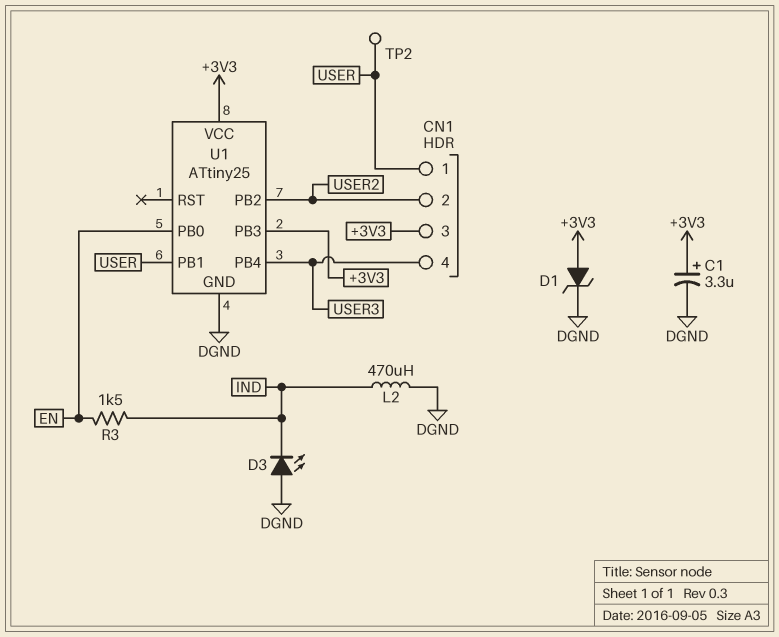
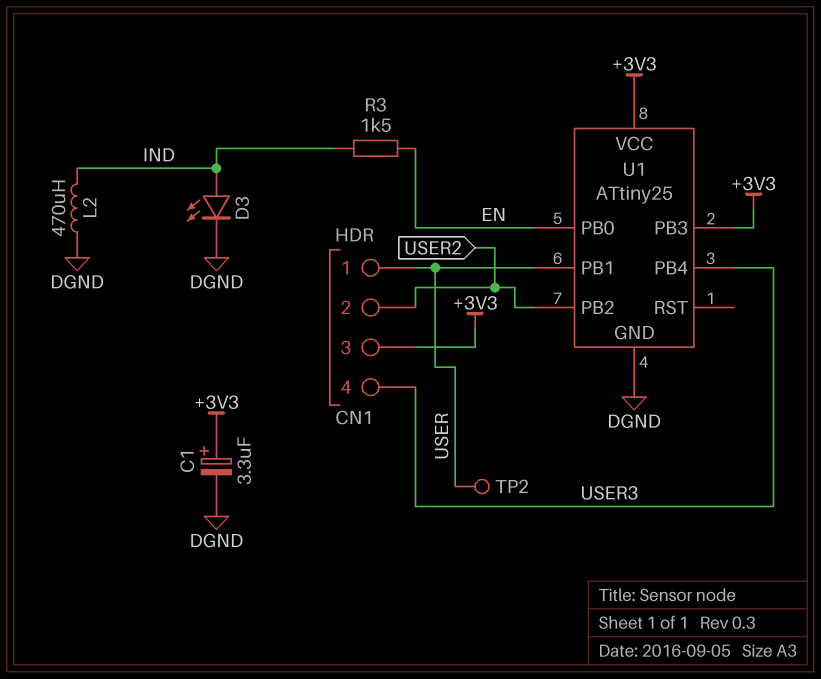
D1: zener (A +3V3, K DGND) -> none
D3: LED (A DGND, K IND) -> LED (A IND, K DGND)

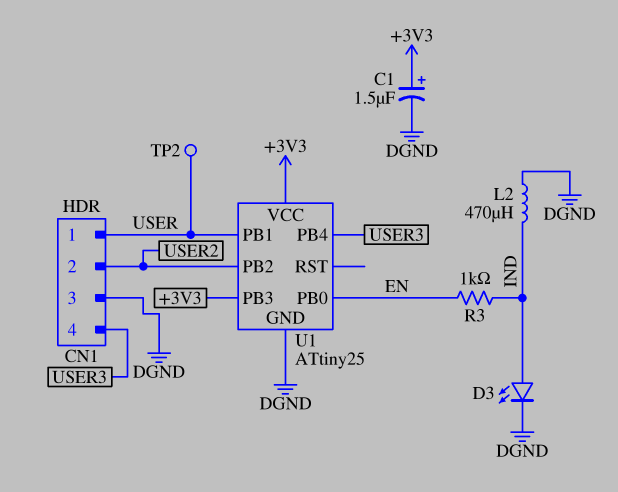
C1: 3.3uF (plus +3V3, minus DGND) -> 1.5uF (plus +3V3, minus DGND)
CN1 pin 3: +3V3 -> DGND
R3: 1.5k (EN, IND) -> 1k (EN, IND)

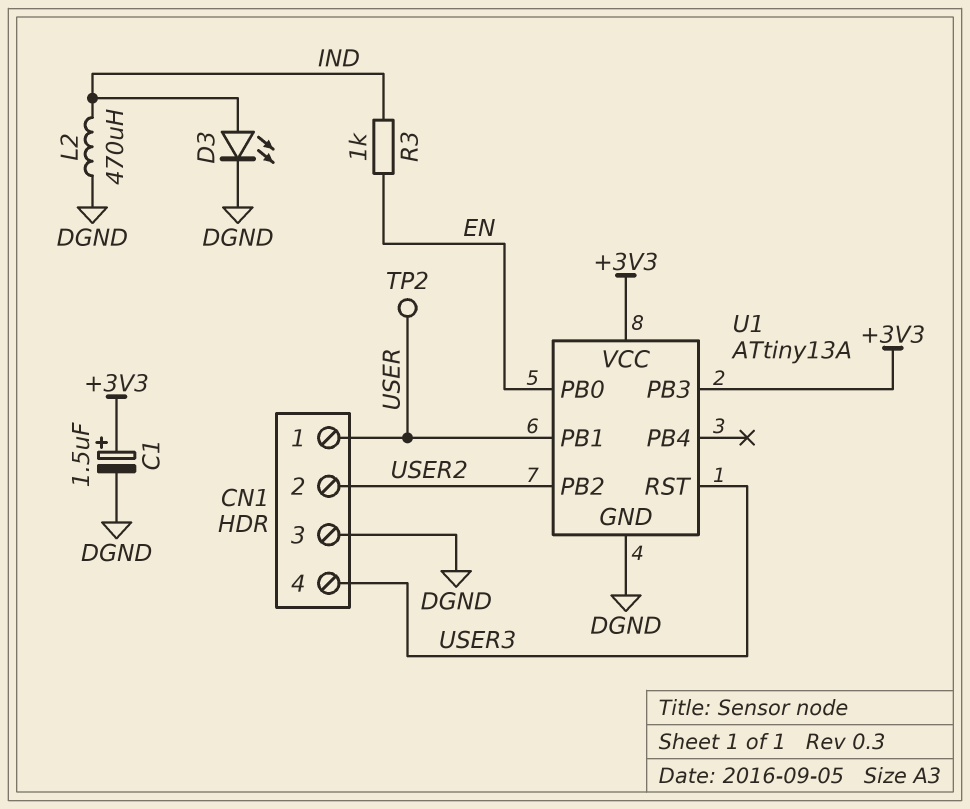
U1: ATtiny25 -> ATtiny13A
U1 pin PB4: USER3 -> none
U1 pin RST: none -> USER3

